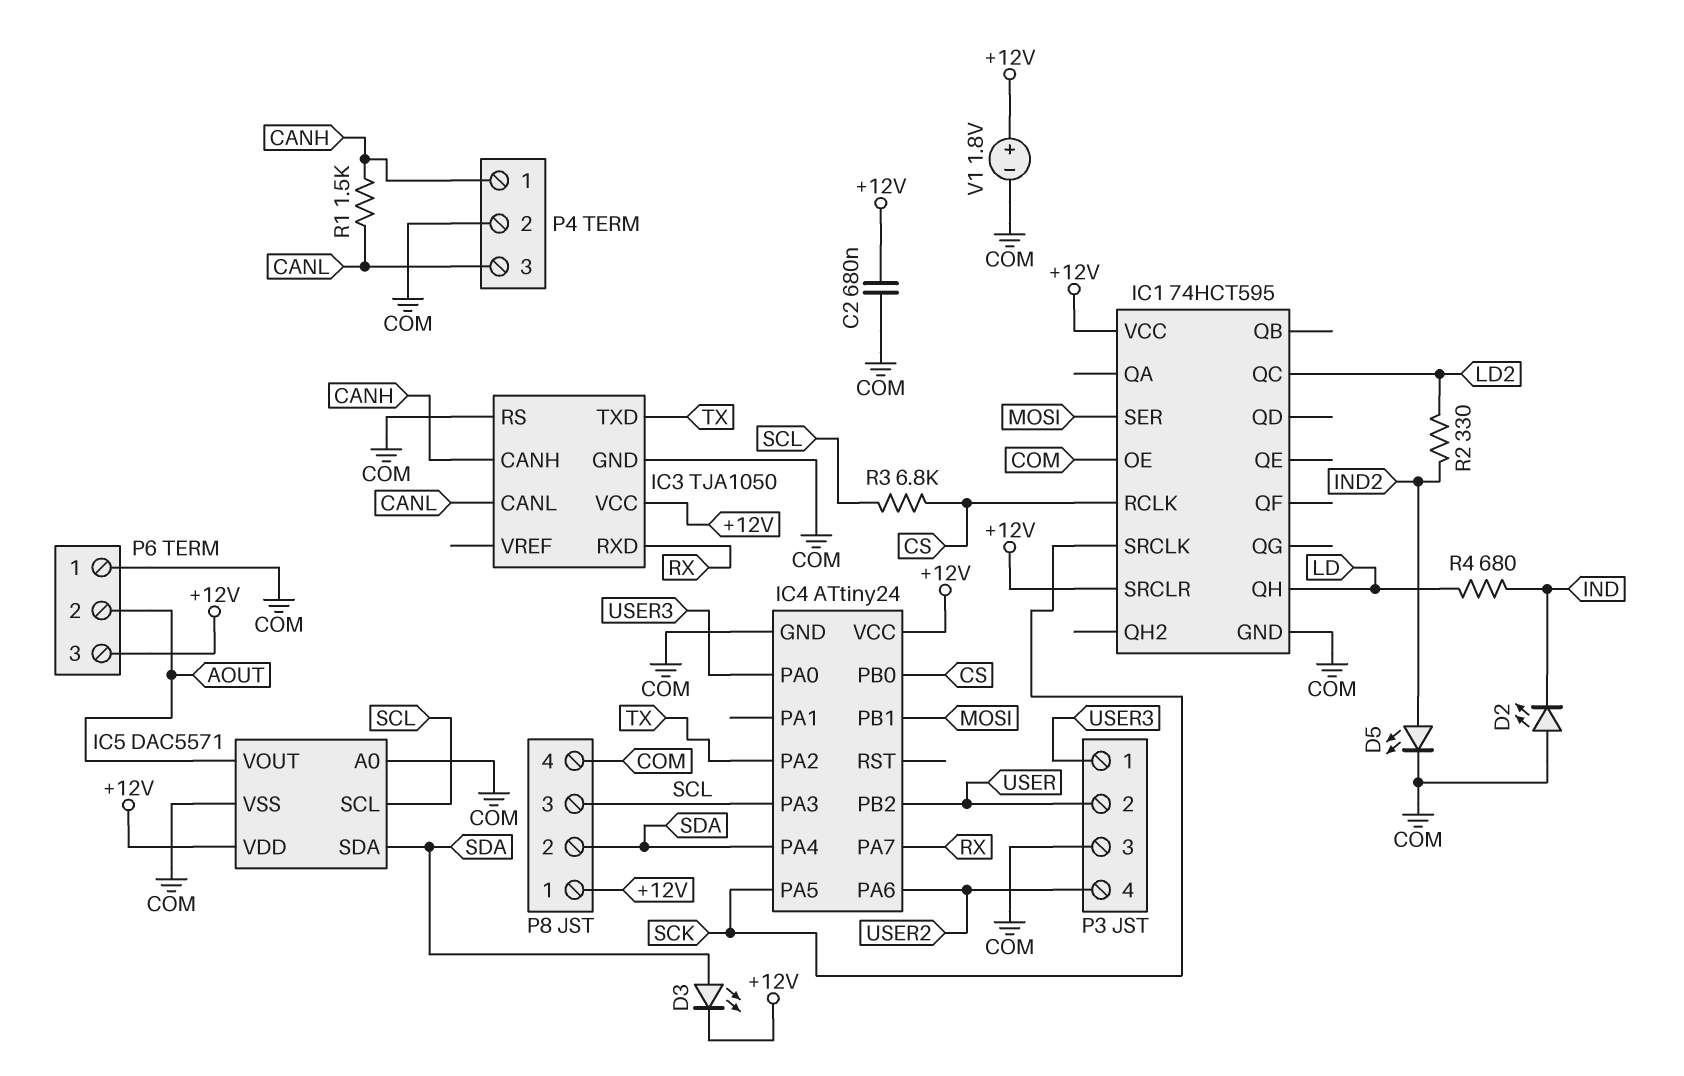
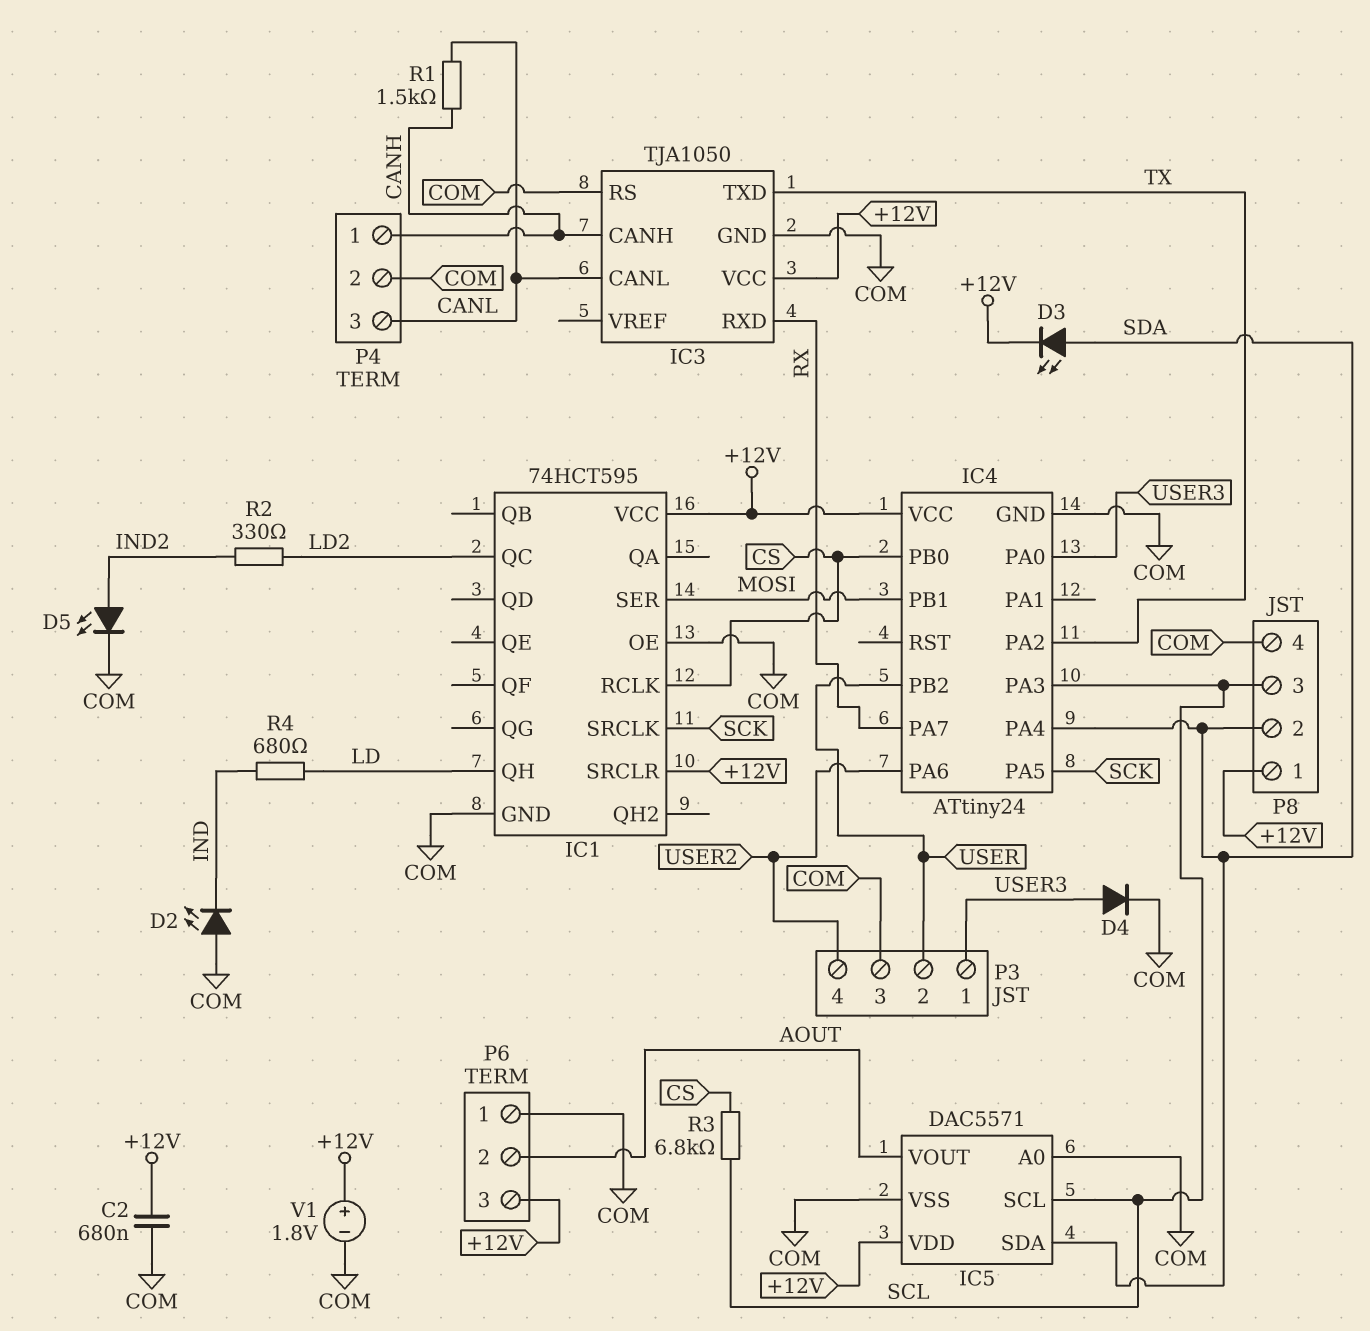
D4: none -> diode (A USER3, K COM)

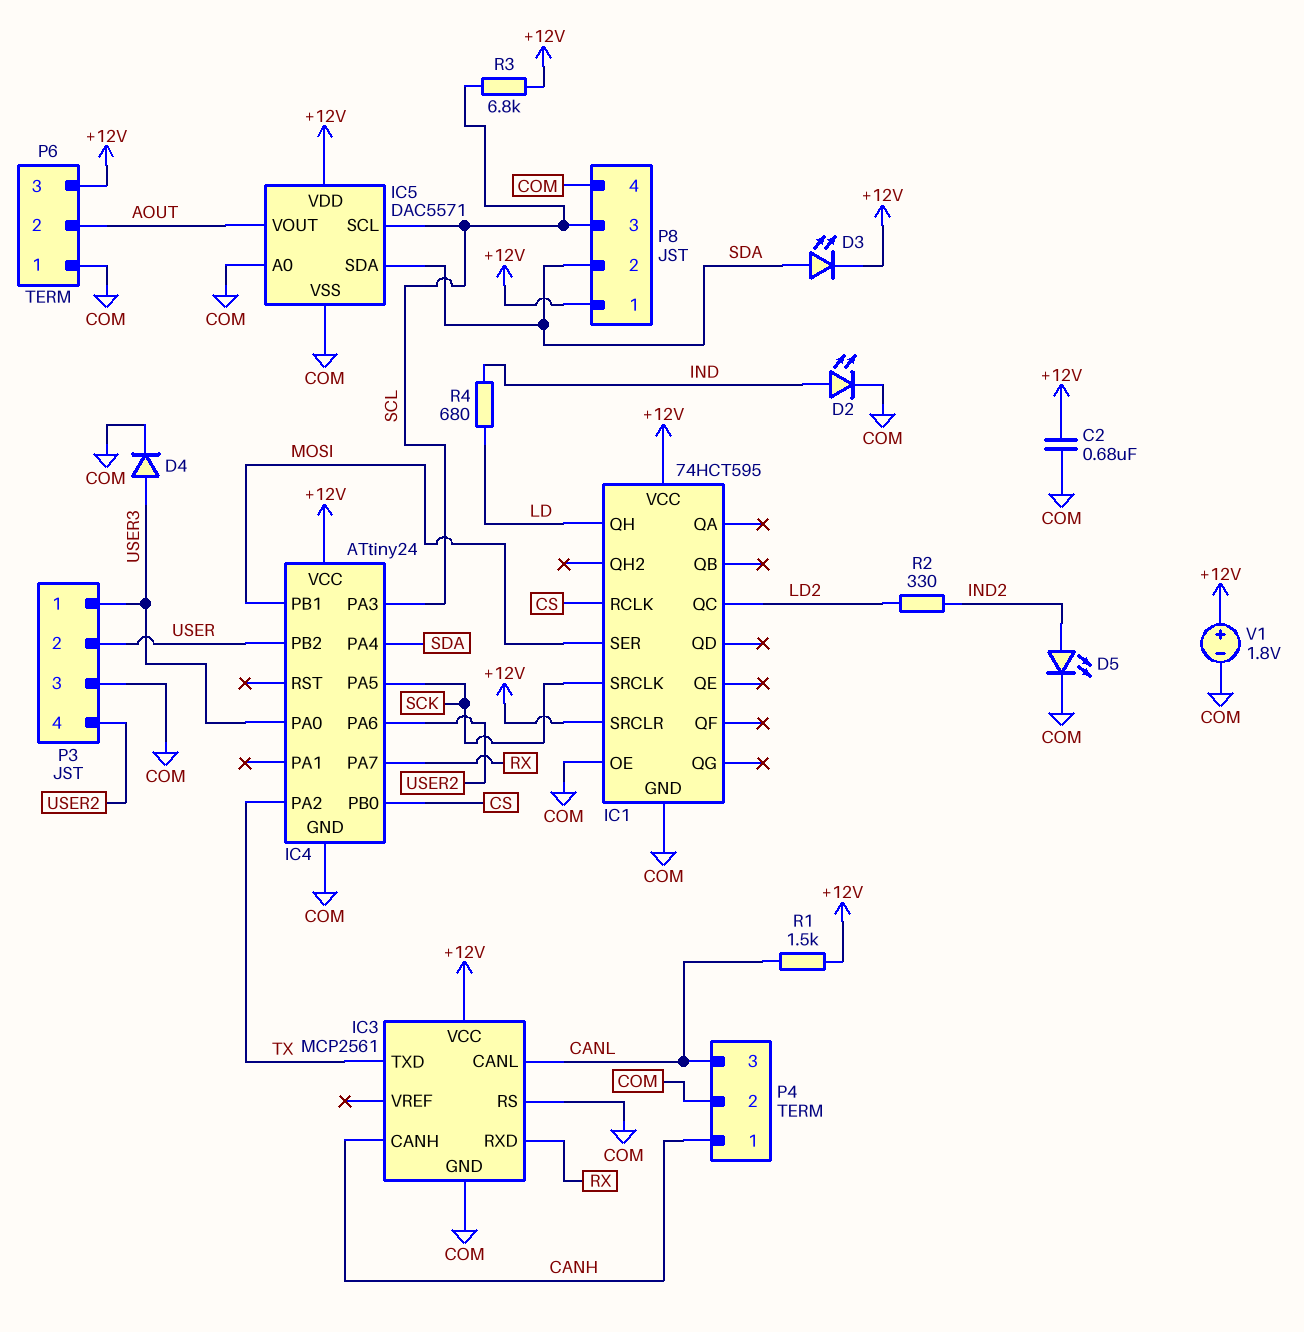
D2: LED (A COM, K IND) -> LED (A IND, K COM)
IC3: TJA1050 -> MCP2561
R1: 1.5k (CANH, CANL) -> 1.5k (+12V, CANL)
R3: 6.8k (CS, SCL) -> 6.8k (+12V, SCL)

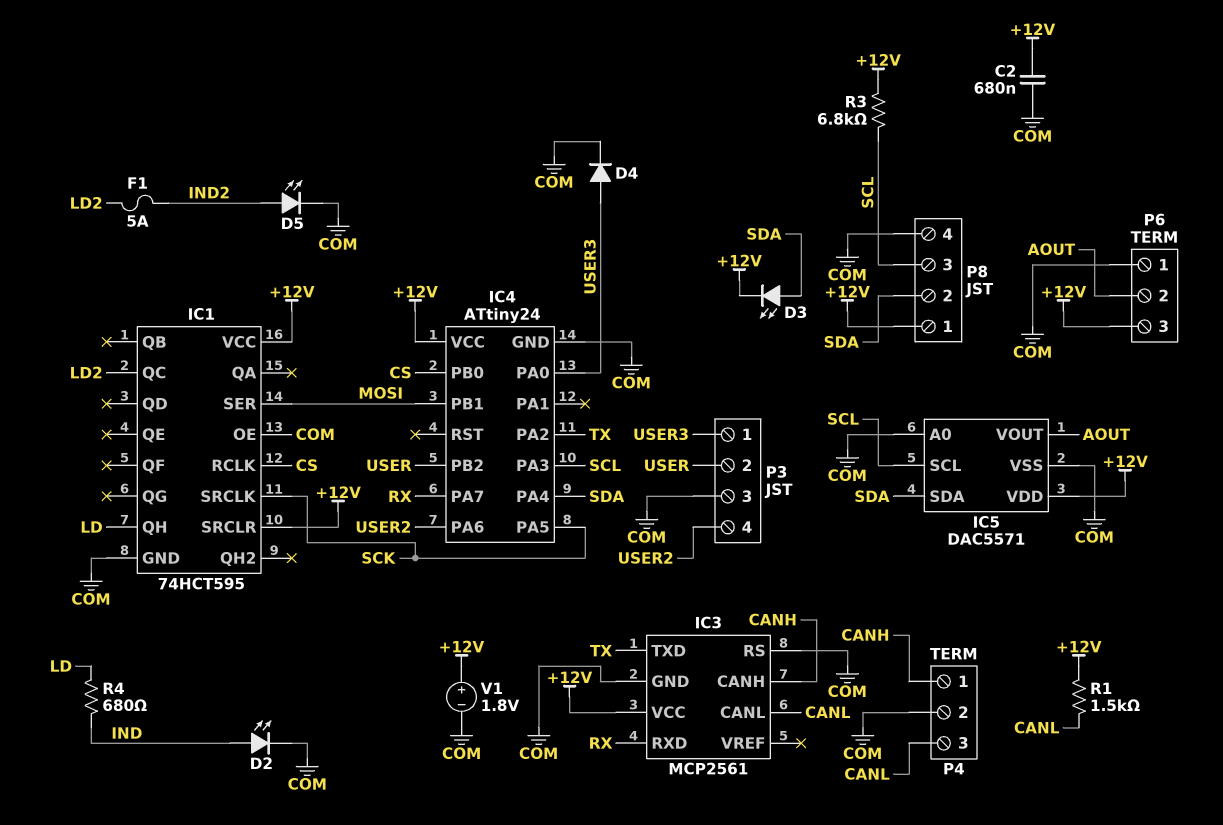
F1: none -> 5A (IND2, LD2)
R2: 330 (IND2, LD2) -> none

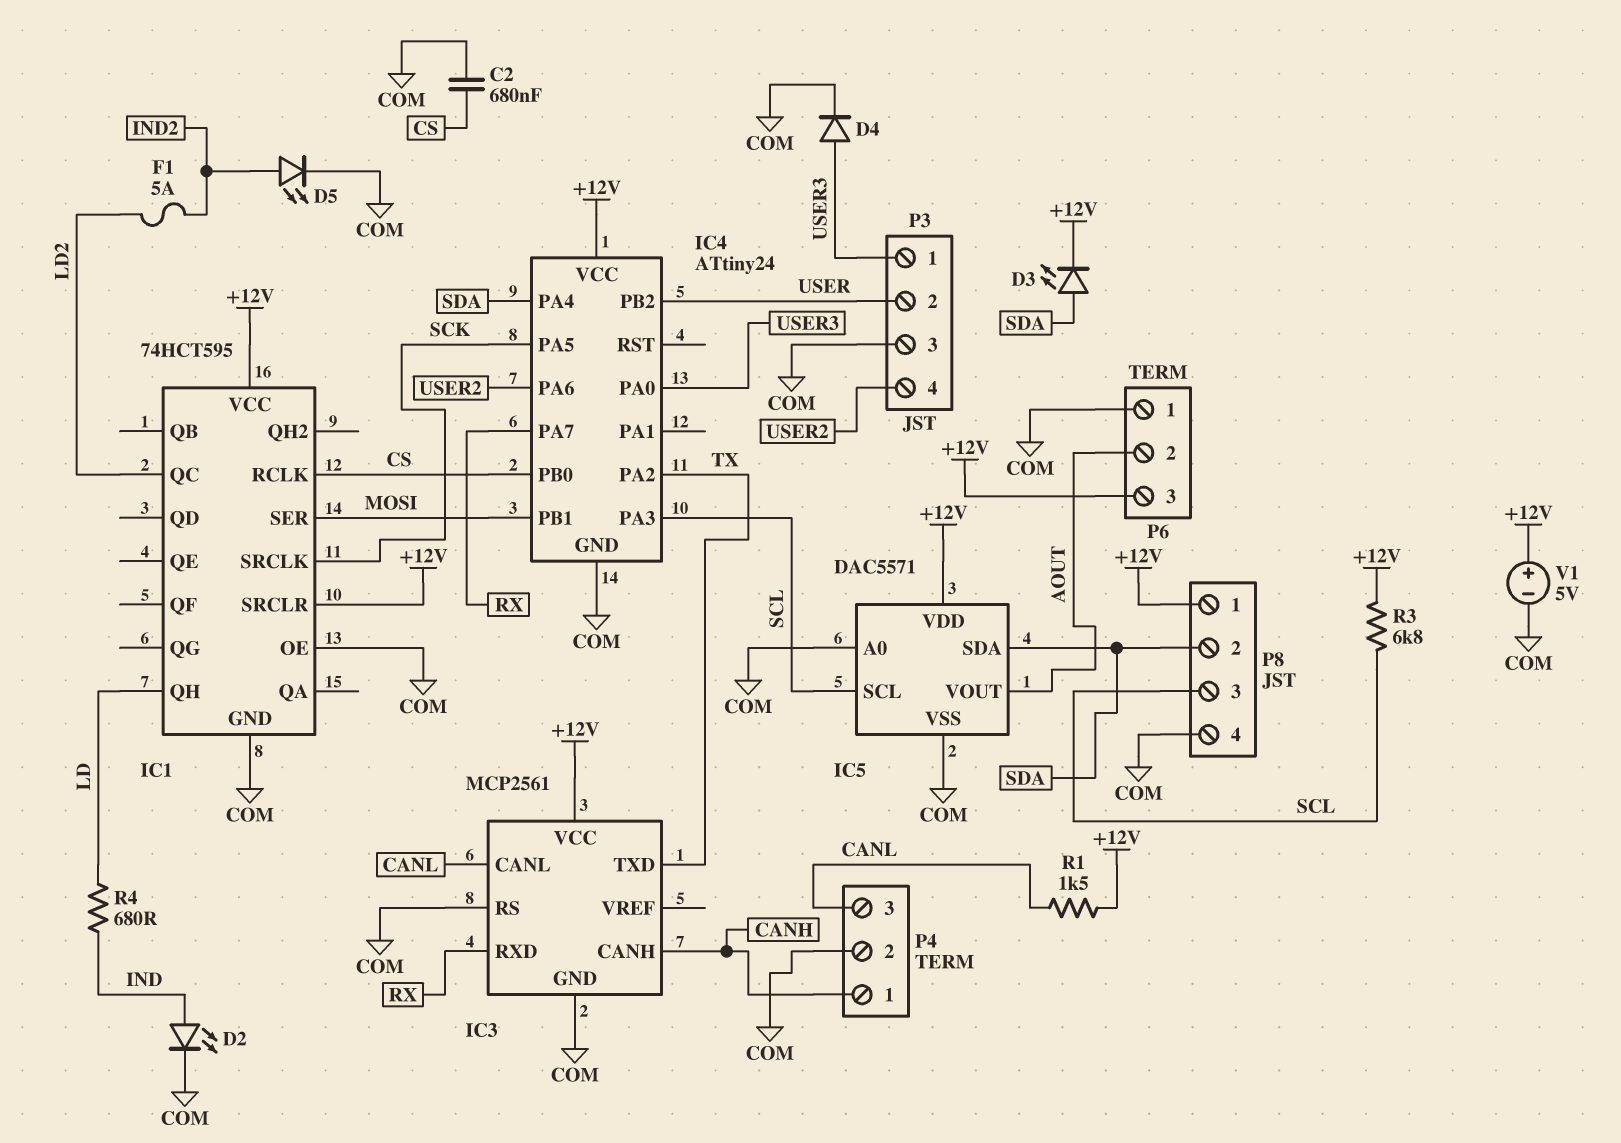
C2: 680nF (+12V, COM) -> 680nF (COM, CS)
V1: 1.8V (plus +12V, minus COM) -> 5V (plus +12V, minus COM)

